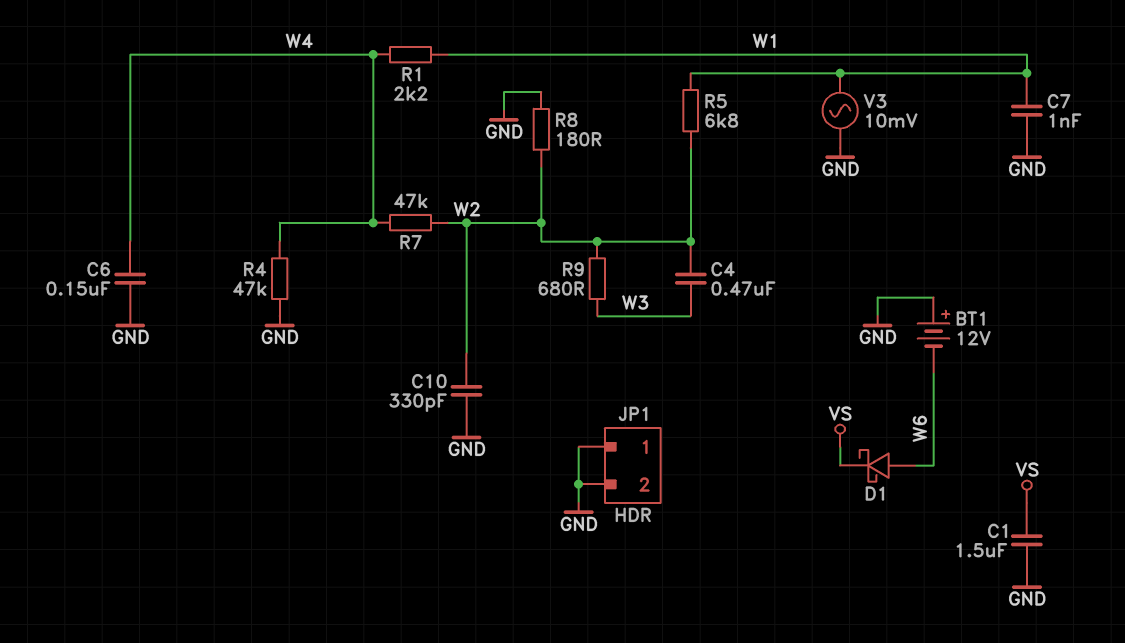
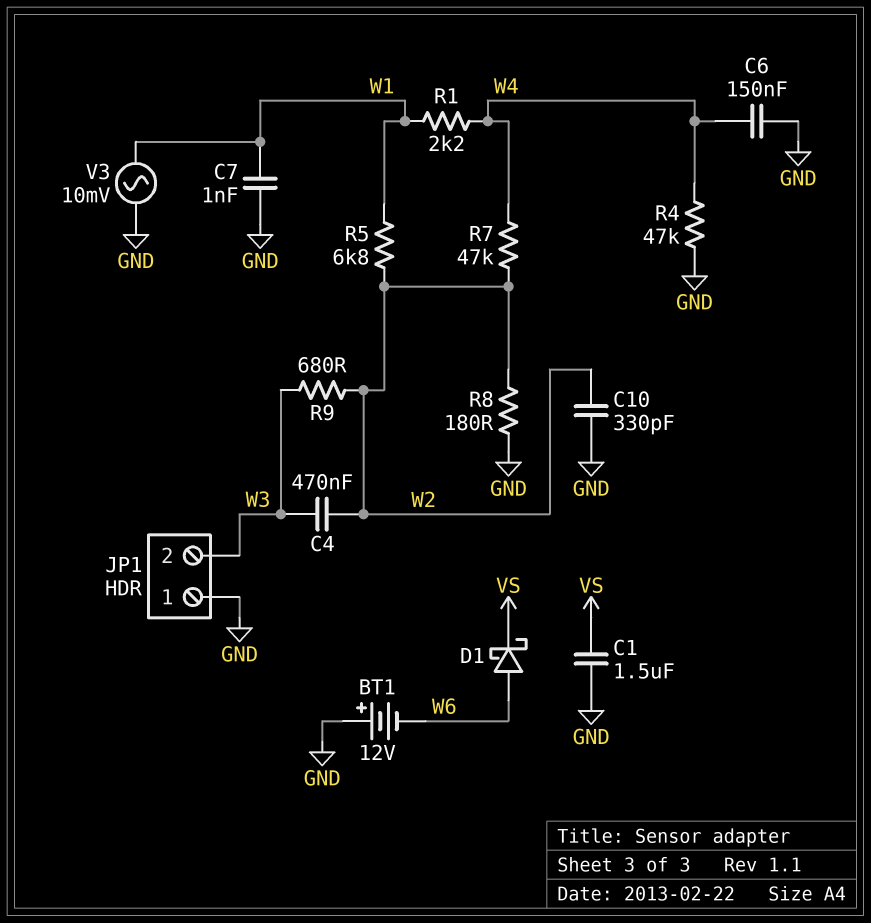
JP1 pin 2: GND -> W3

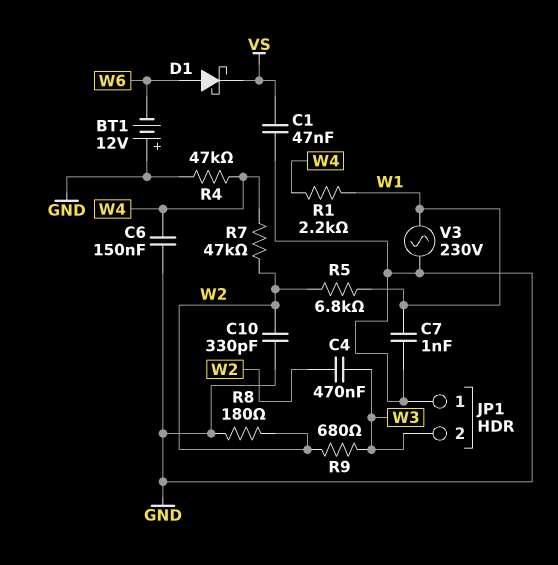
C1: 1.5uF (GND, VS) -> 47nF (GND, VS)
V3: AC 10mV (GND, W1) -> AC 230V (GND, W1)

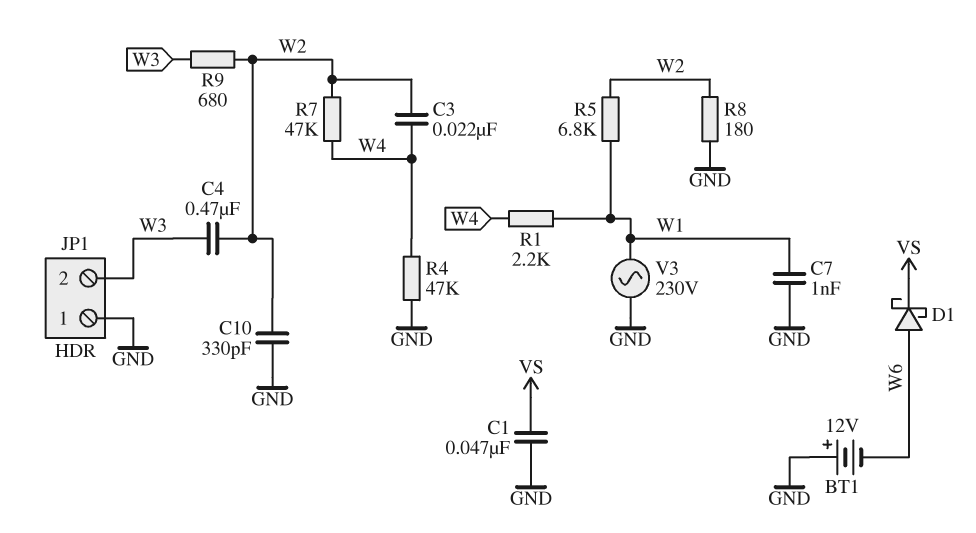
C3: none -> 22nF (W2, W4)
C6: 150nF (GND, W4) -> none

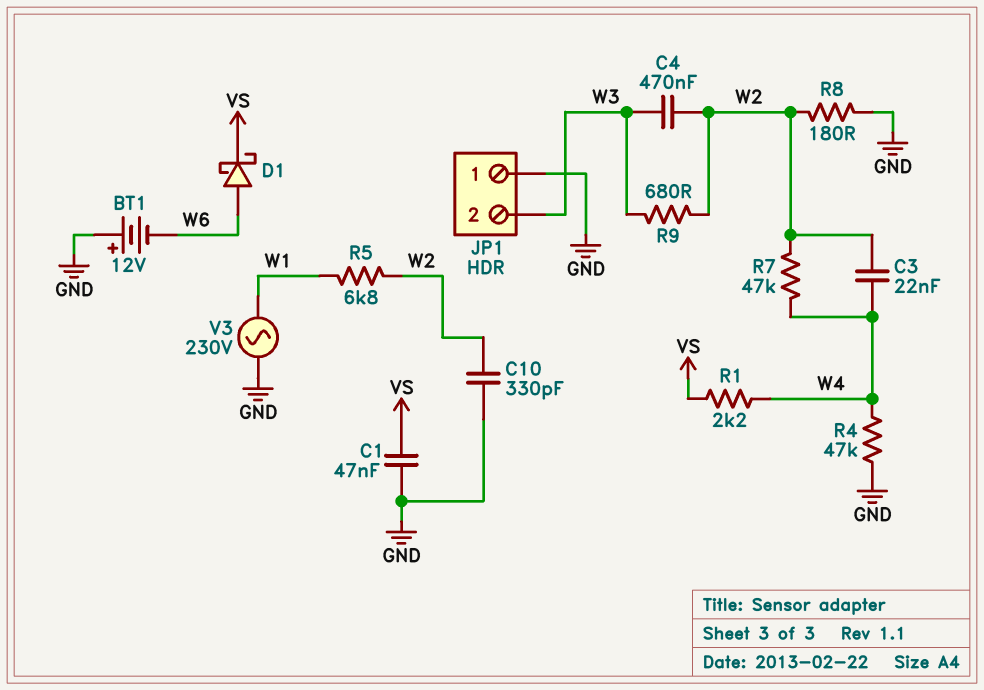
C7: 1nF (GND, W1) -> none
R1: 2.2k (W1, W4) -> 2.2k (VS, W4)

